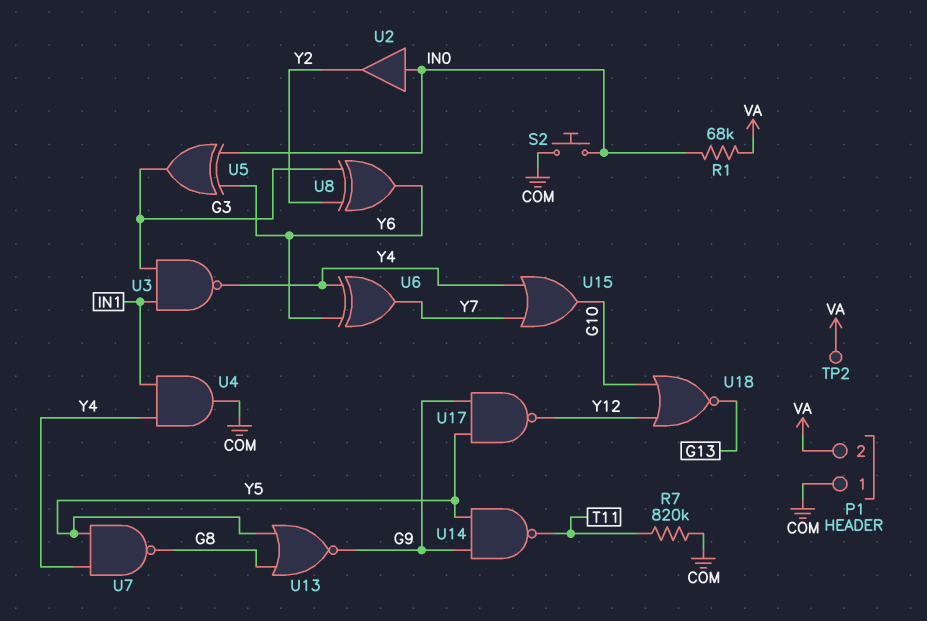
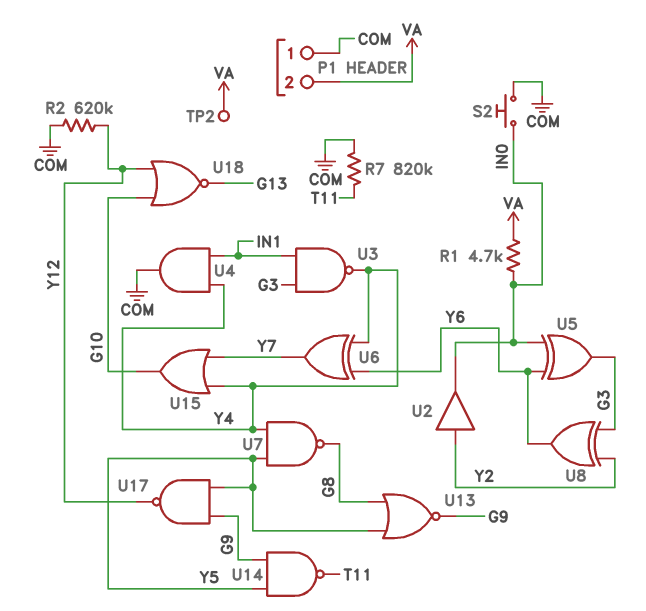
R1: 68k (IN0, VA) -> 4.7k (IN0, VA)
R2: none -> 620k (COM, Y12)
U2: buffer (in IN0, out Y2) -> buffer (in Y2, out IN0)

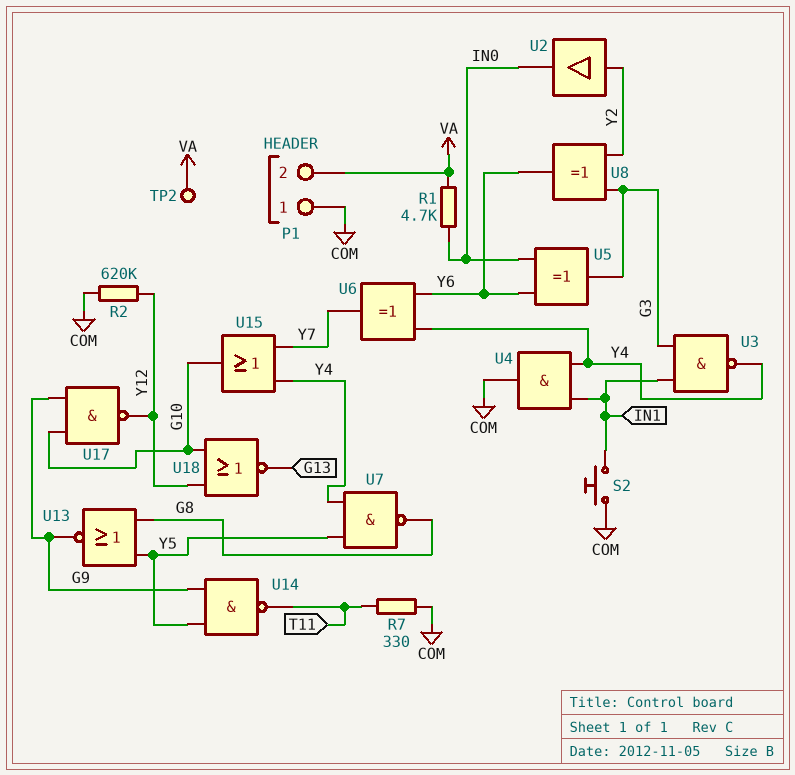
R7: 820k (COM, T11) -> 330 (COM, T11)
S2: button (COM, IN0) -> button (COM, IN1)
U17: NAND (in G9, in Y5, out Y12) -> NAND (in G9, in G10, out Y12)

